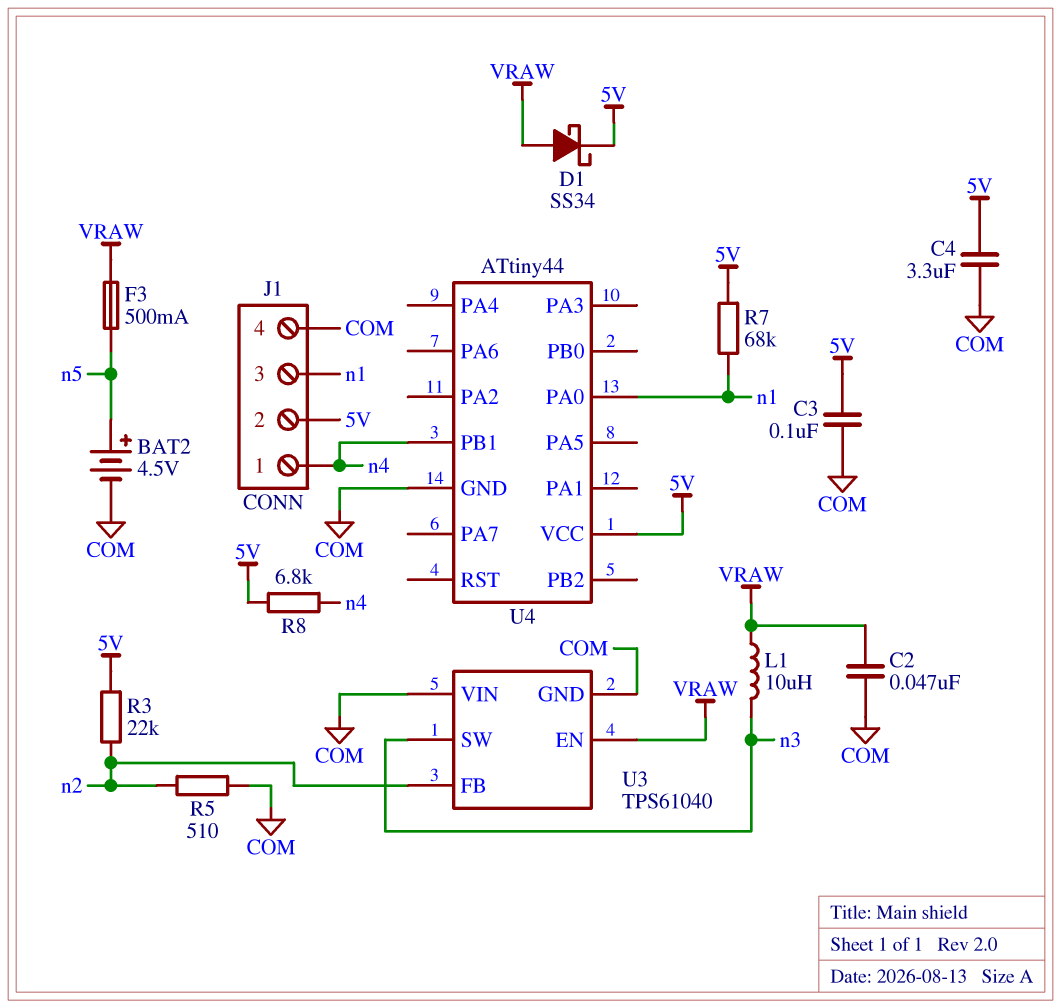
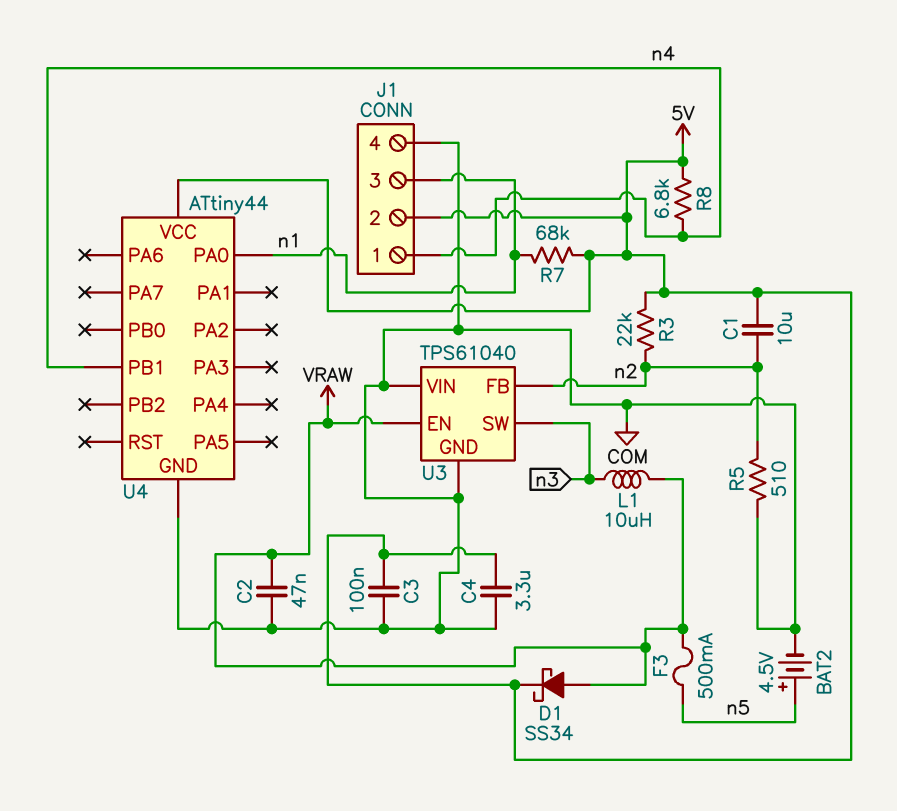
C1: none -> 10uF (5V, n2)

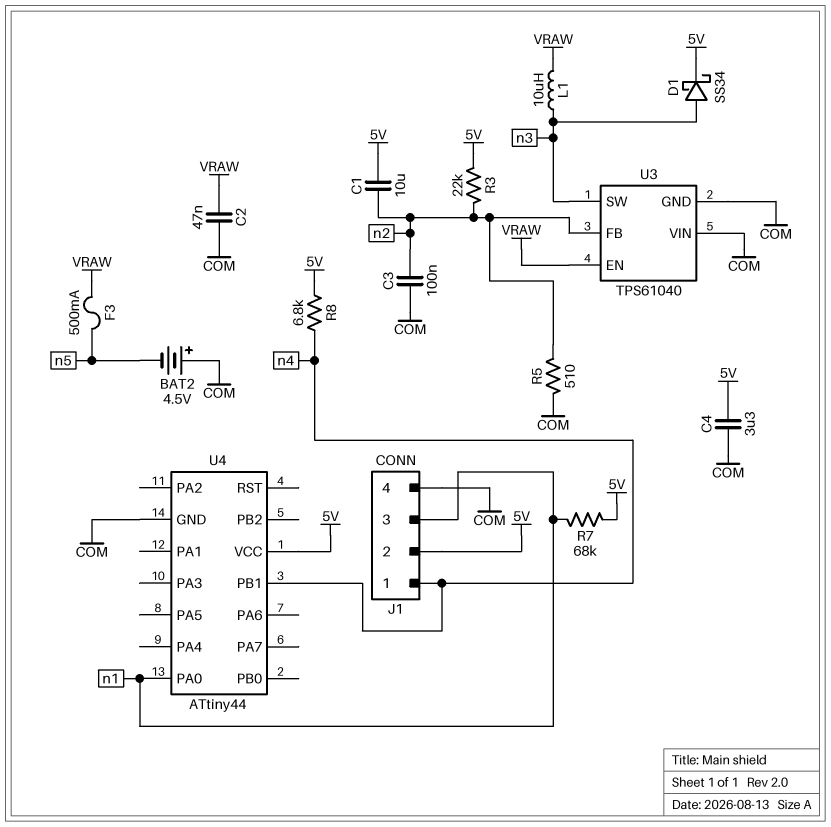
BAT2: 4.5V (plus n5, minus COM) -> 4.5V (plus COM, minus n5)
C3: 100nF (5V, COM) -> 100nF (COM, n2)
D1: schottky SS34 (A VRAW, K 5V) -> schottky SS34 (A n3, K 5V)

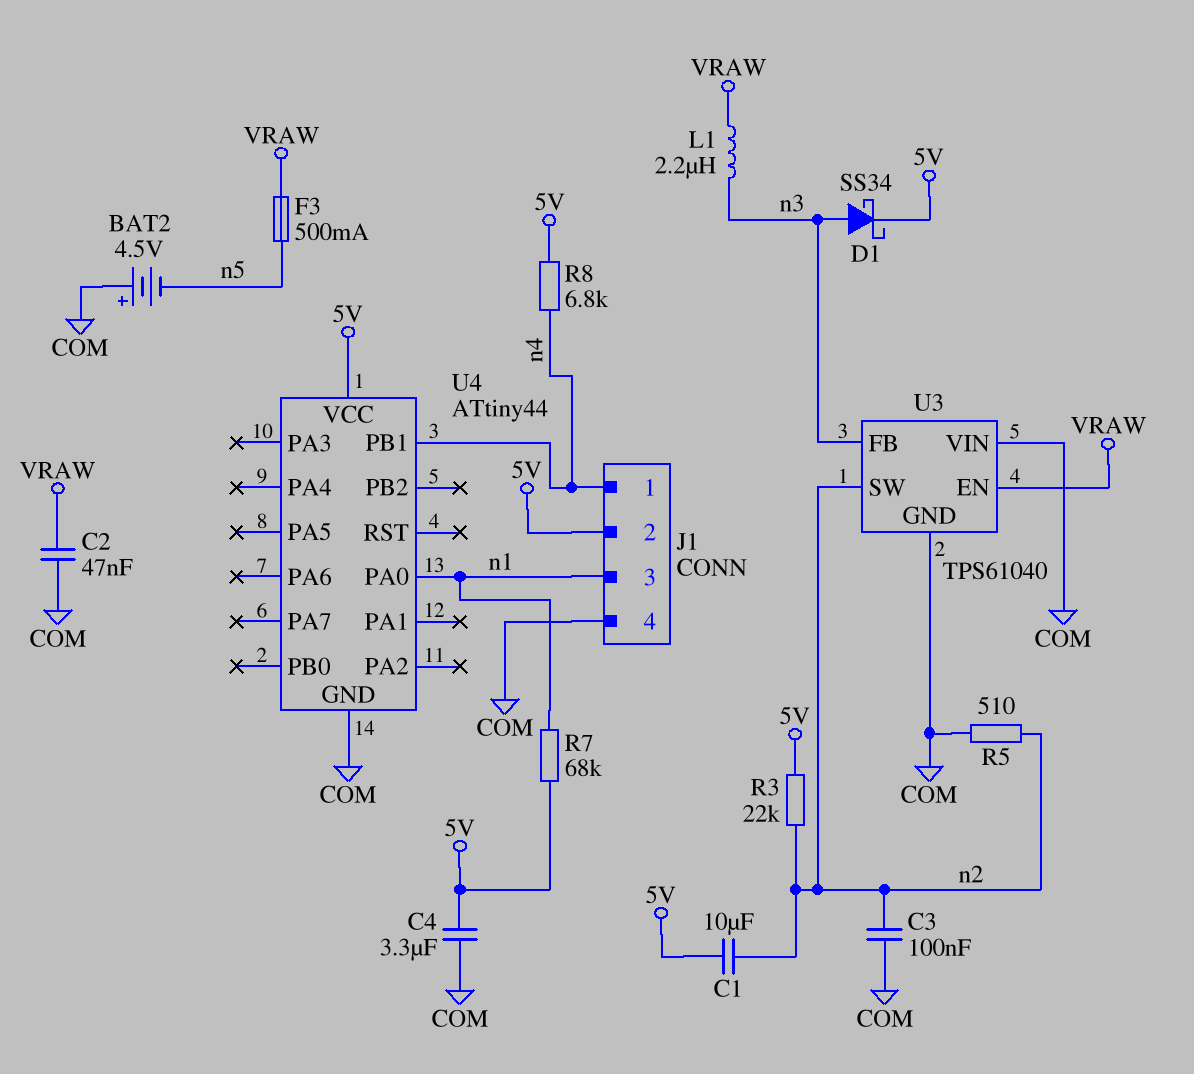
L1: 10uH (VRAW, n3) -> 2.2uH (VRAW, n3)
U3 pin FB: n2 -> n3
U3 pin SW: n3 -> n2

